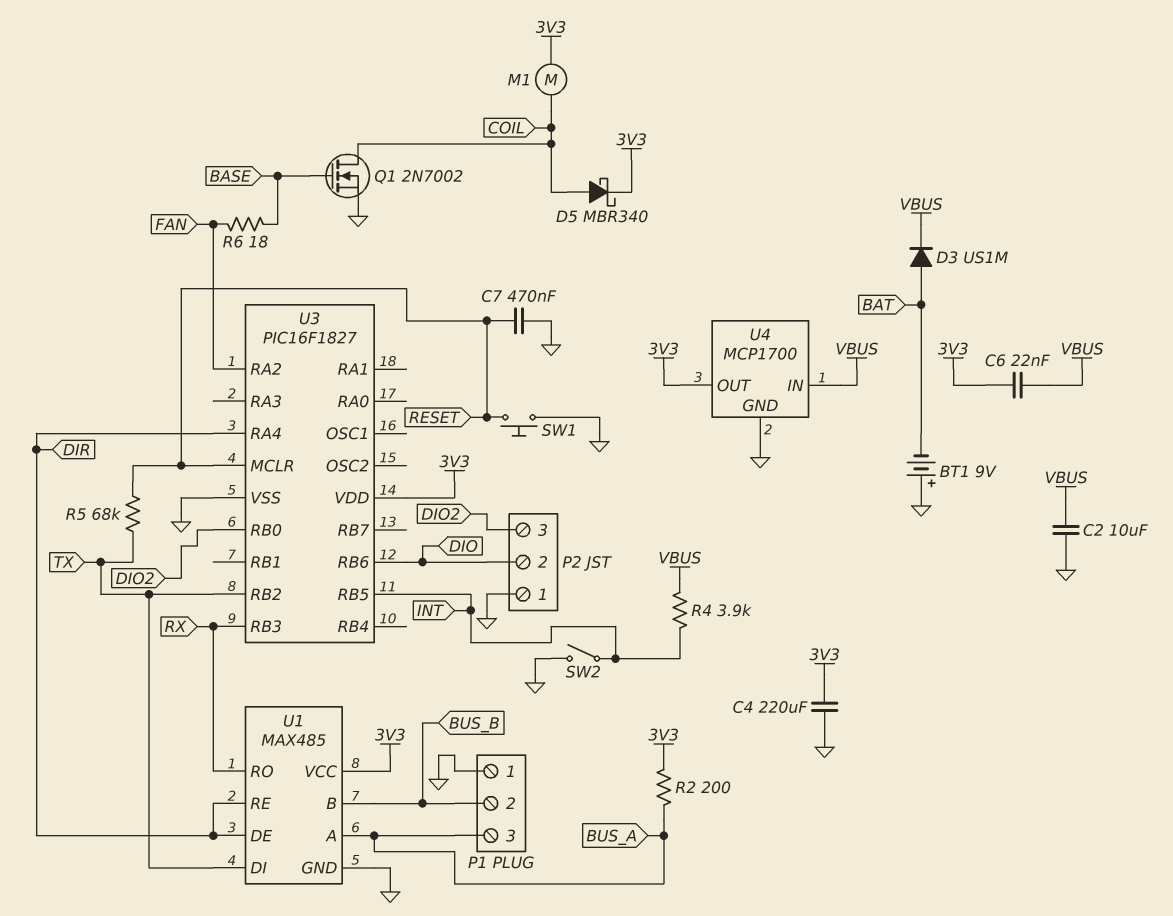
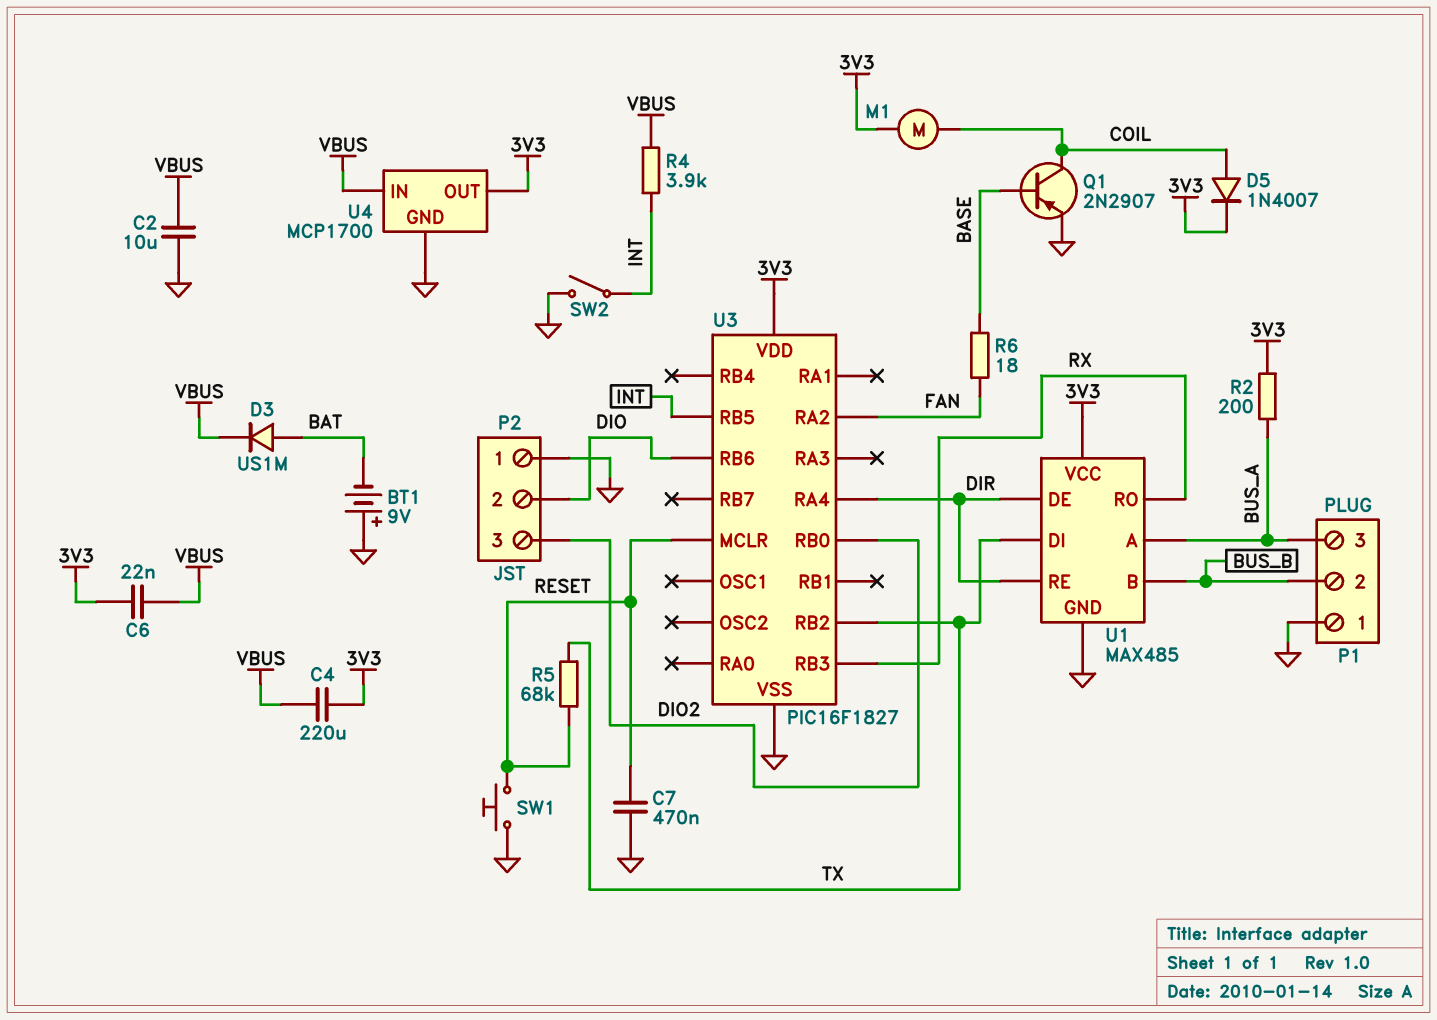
C4: 220uF (3V3, GND) -> 220uF (3V3, VBUS)
D5: schottky MBR340 (A COIL, K 3V3) -> diode 1N4007 (A COIL, K 3V3)
Q1: NMOS 2N7002 (G BASE, D COIL, S GND) -> PNP 2N2907 (B BASE, C COIL, E GND)

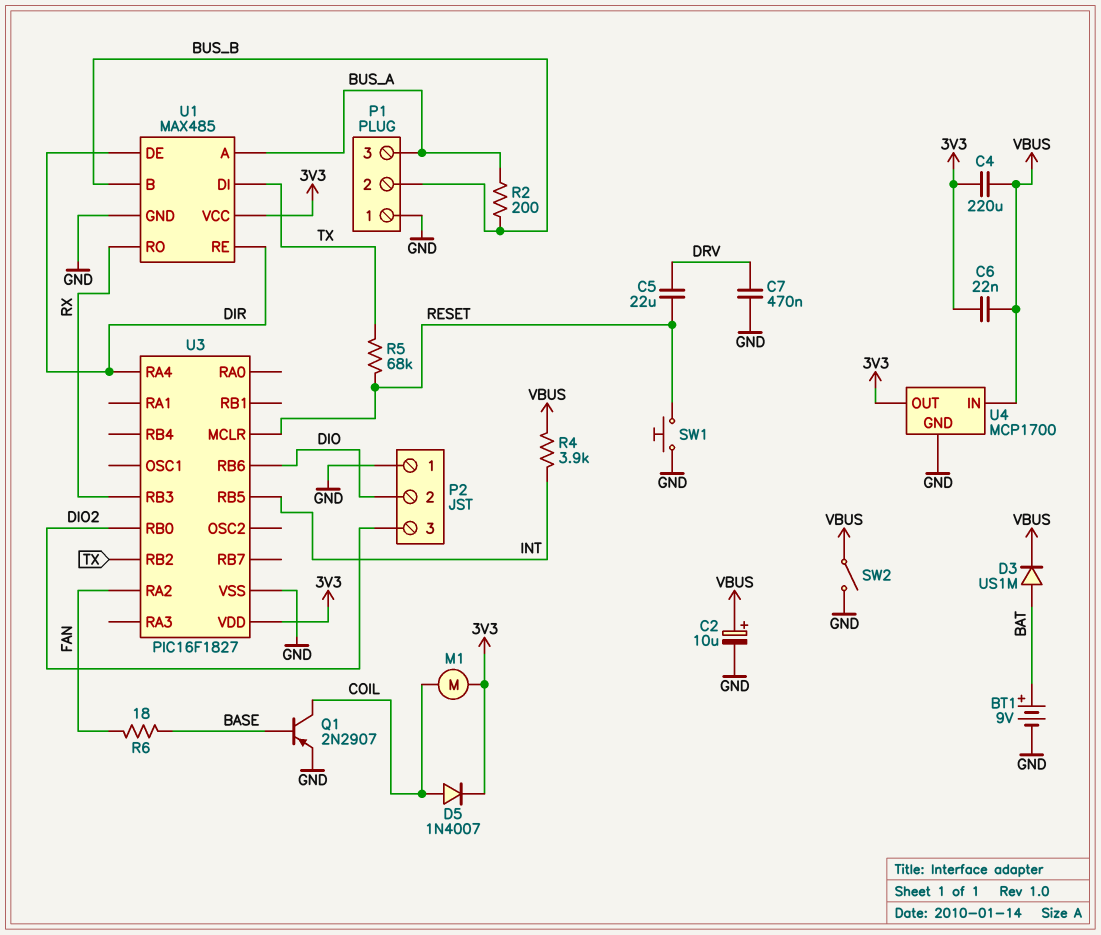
BT1: 9V (plus GND, minus BAT) -> 9V (plus BAT, minus GND)
C2: 10uF (GND, VBUS) -> 10uF (plus VBUS, minus GND)
C5: none -> 22uF (DRV, RESET)
C7: 470nF (GND, RESET) -> 470nF (DRV, GND)
R2: 200 (3V3, BUS_A) -> 200 (BUS_A, BUS_B)
SW2: switch (GND, INT) -> switch (GND, VBUS)

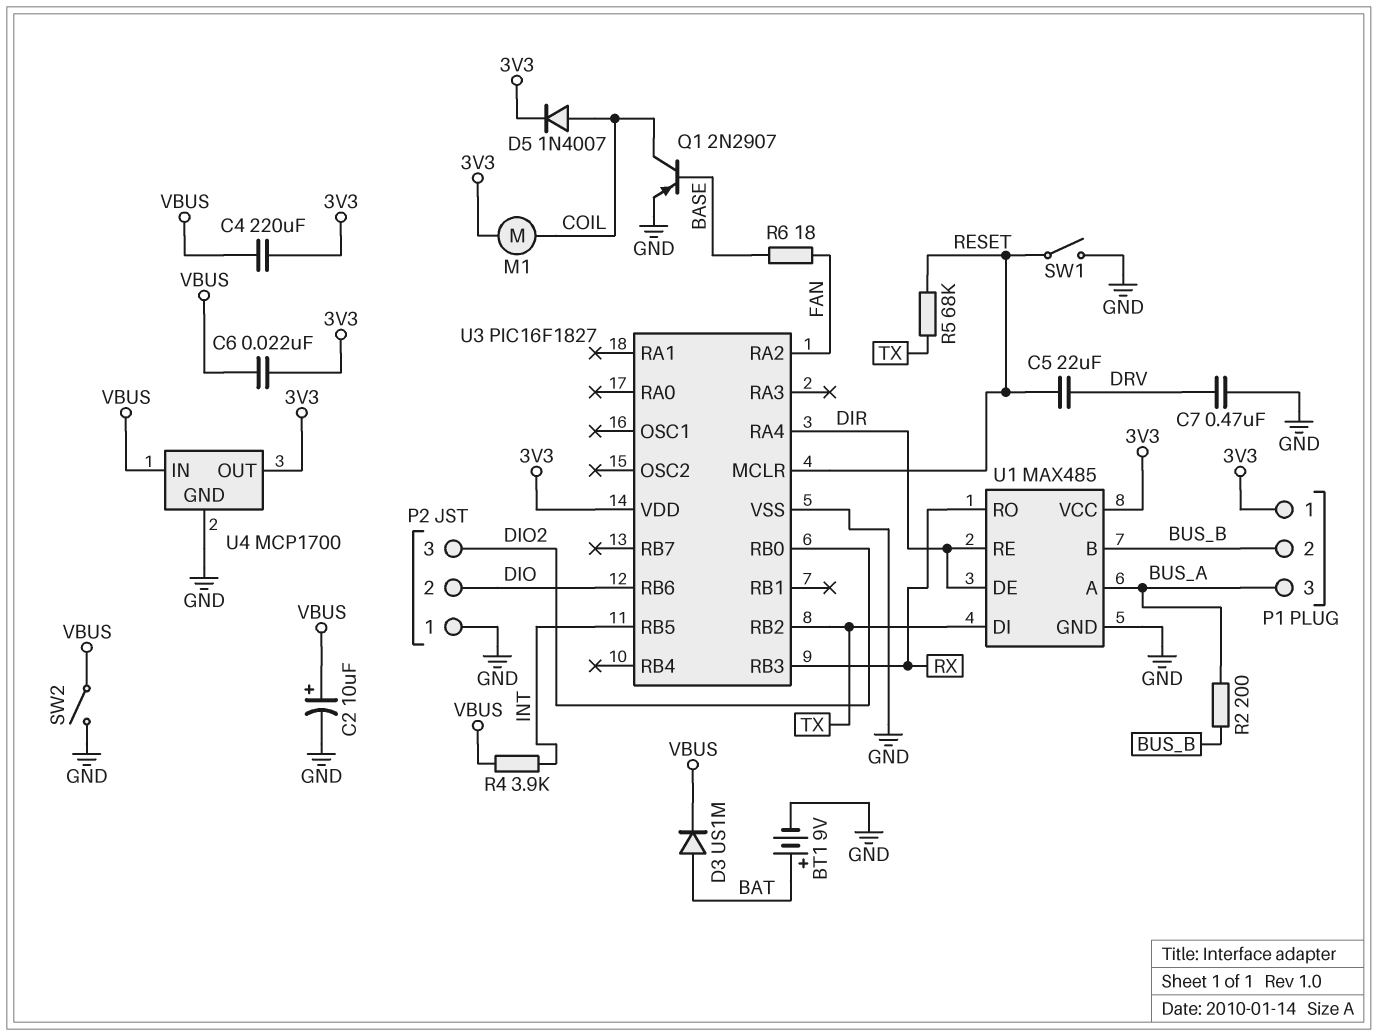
P1 pin 1: GND -> 3V3
SW1: button (GND, RESET) -> switch (GND, RESET)

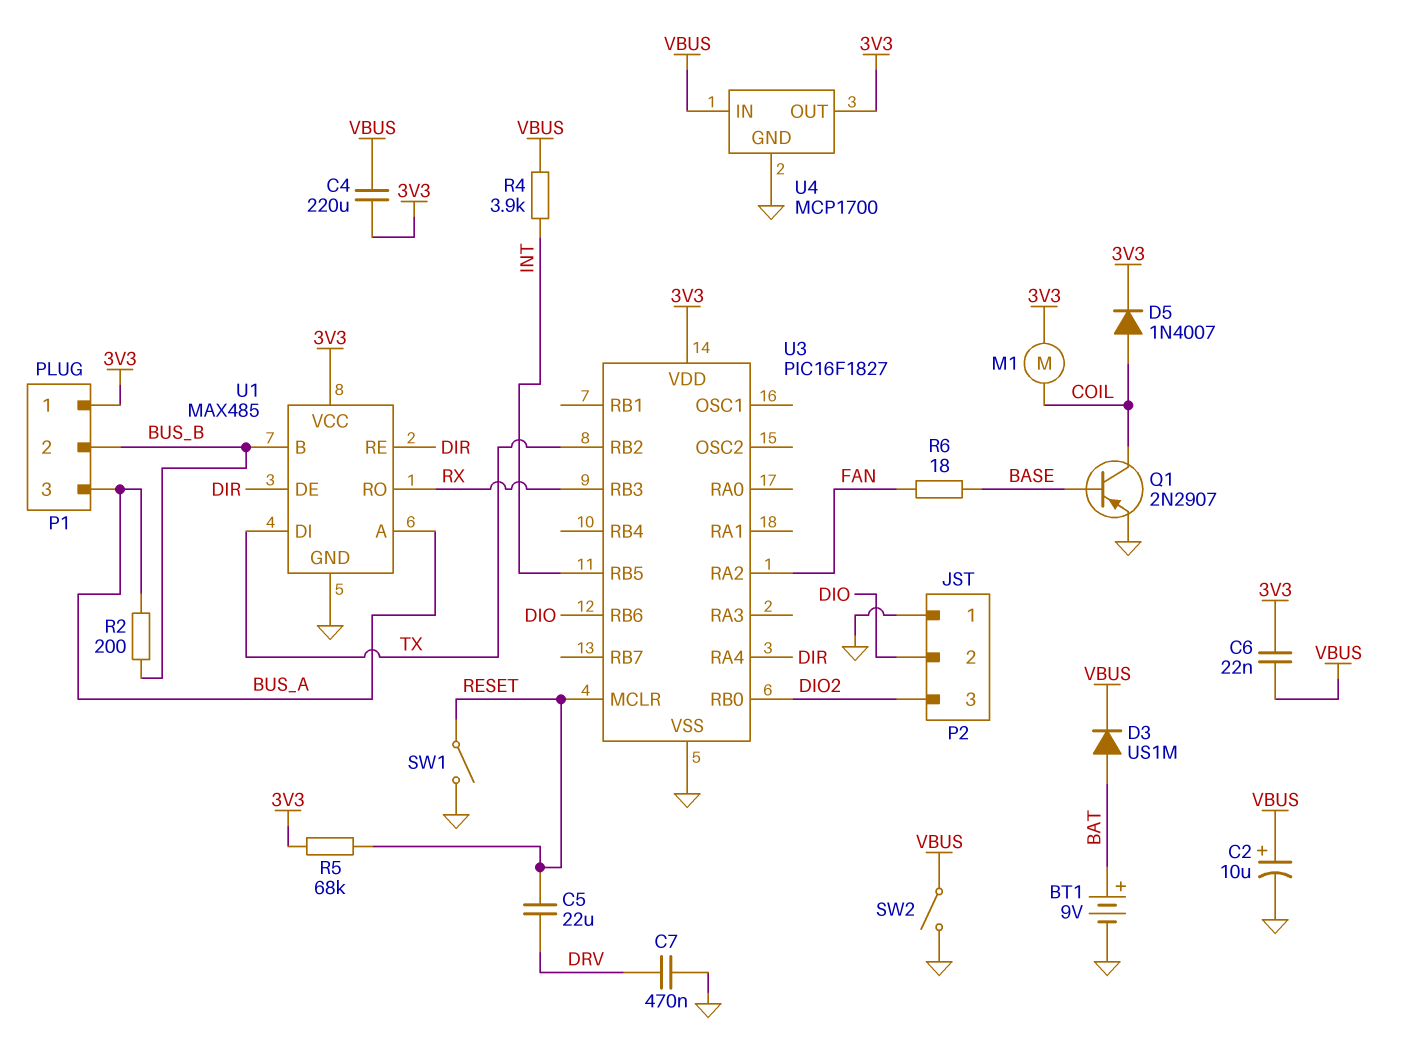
R5: 68k (RESET, TX) -> 68k (3V3, RESET)

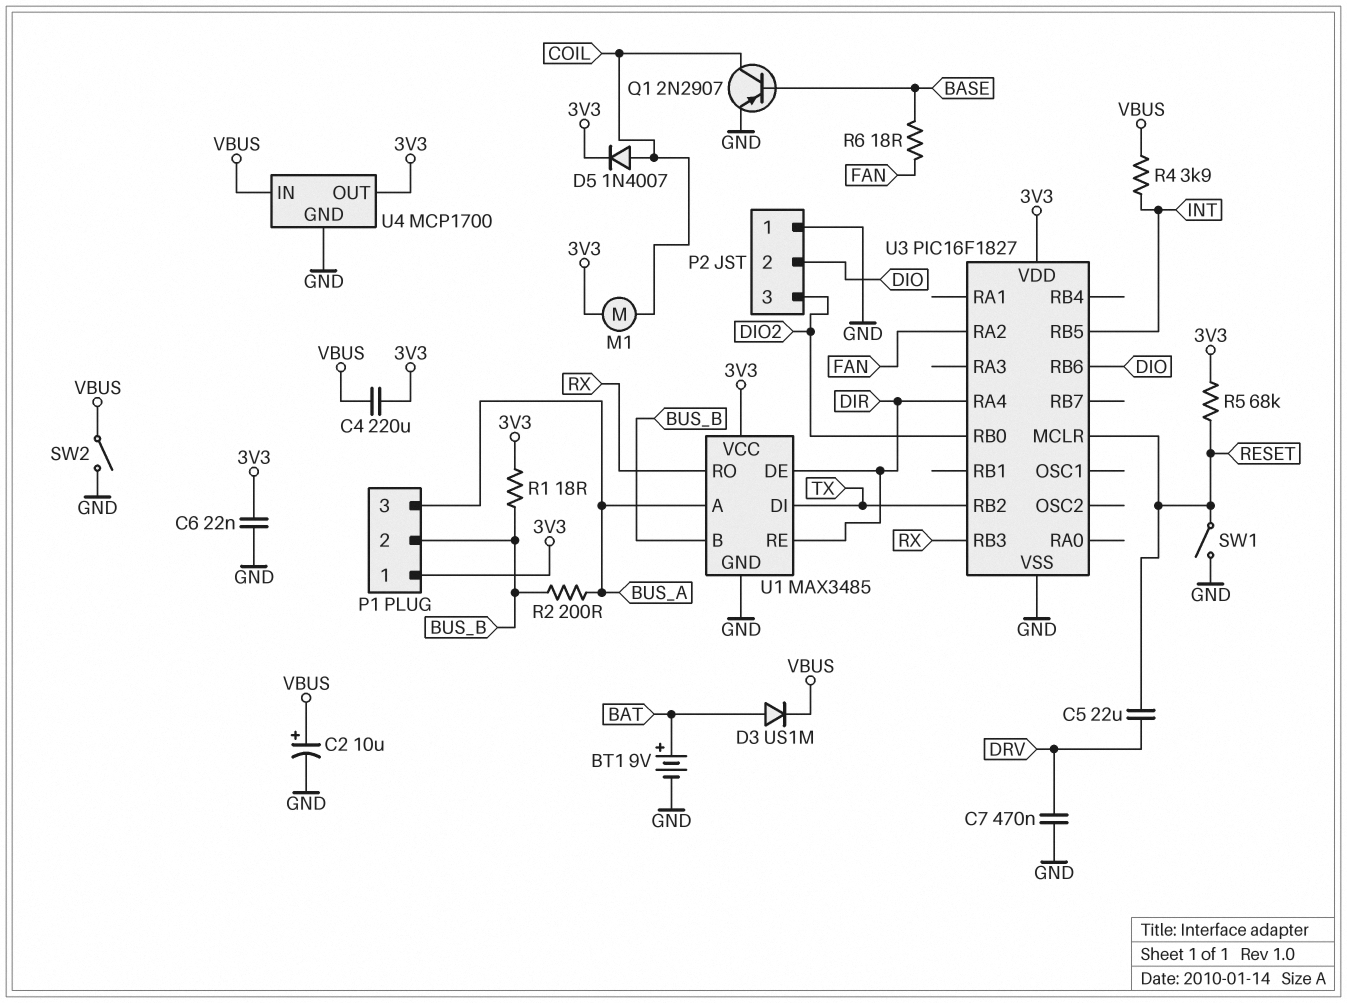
C6: 22nF (3V3, VBUS) -> 22nF (3V3, GND)
R1: none -> 18 (3V3, BUS_B)
U1: MAX485 -> MAX3485

